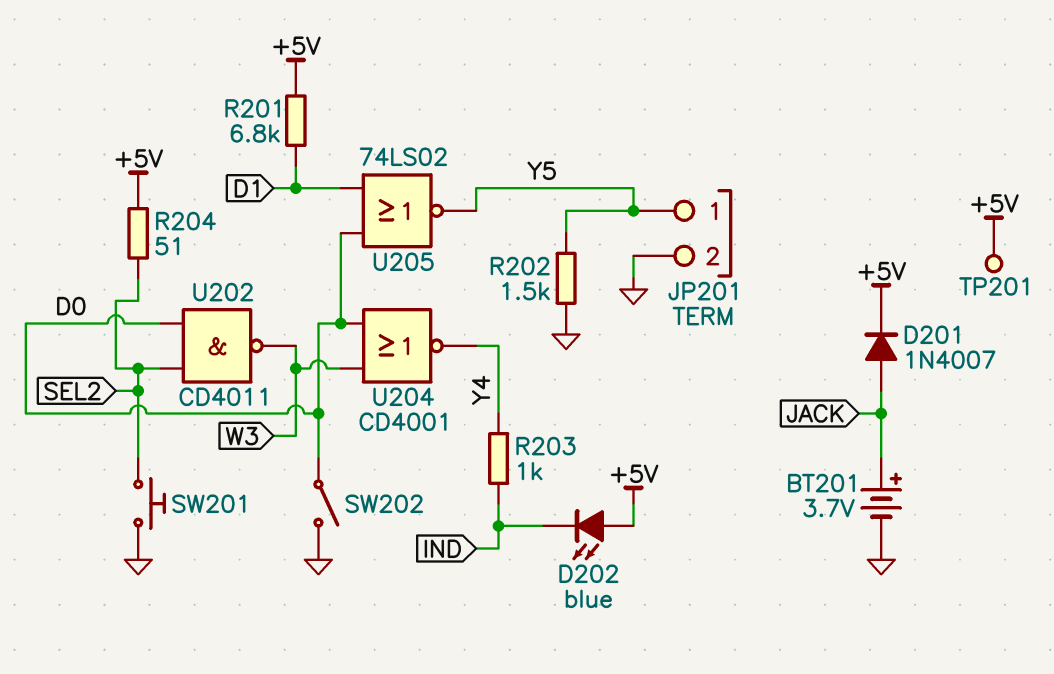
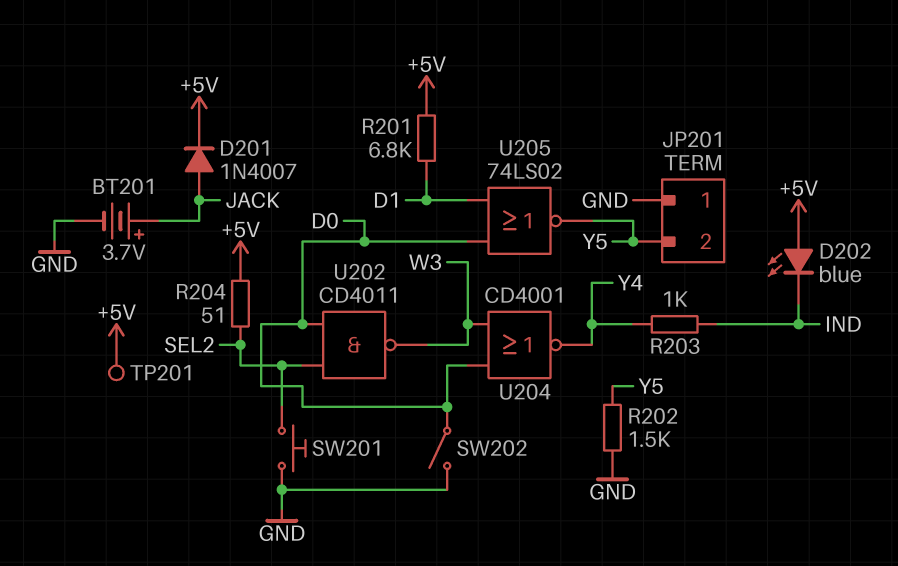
JP201 pin 1: Y5 -> GND
JP201 pin 2: GND -> Y5

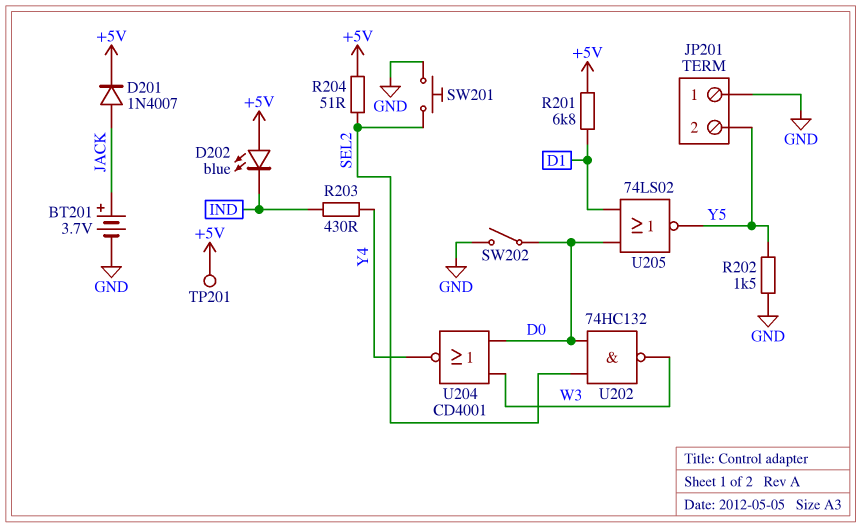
R203: 1k (IND, Y4) -> 430 (IND, Y4)
U202: NAND CD4011 (in D0, in SEL2, out W3) -> NAND 74HC132 (in D0, in SEL2, out W3)

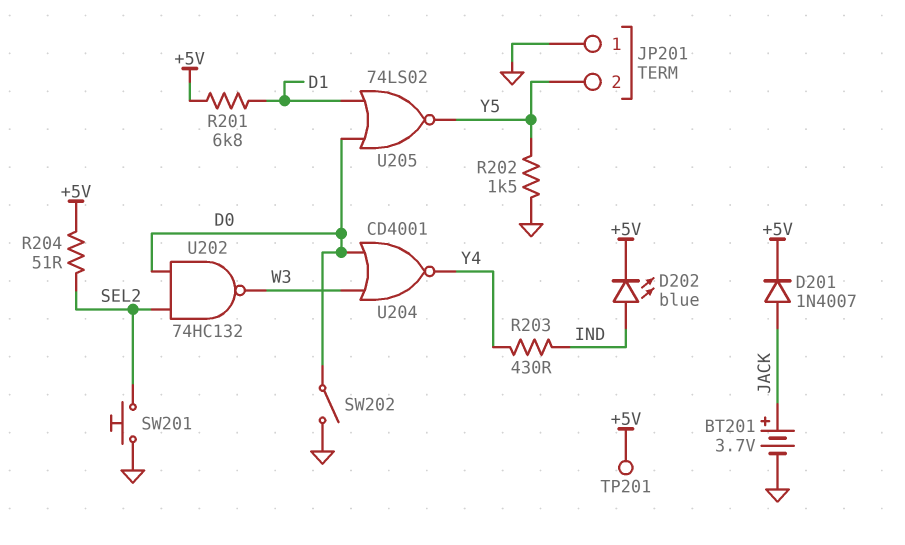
D202: LED blue (A +5V, K IND) -> LED blue (A IND, K +5V)

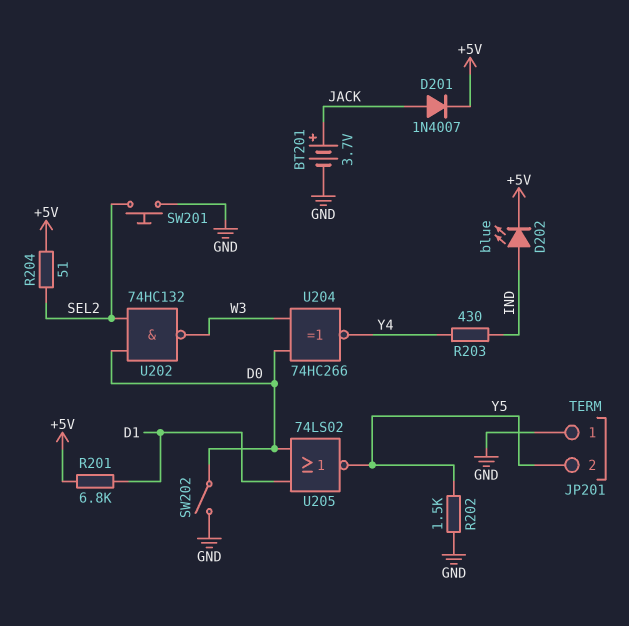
TP201: test point (+5V) -> none
U204: NOR CD4001 (in D0, in W3, out Y4) -> XNOR 74HC266 (in D0, in W3, out Y4)

